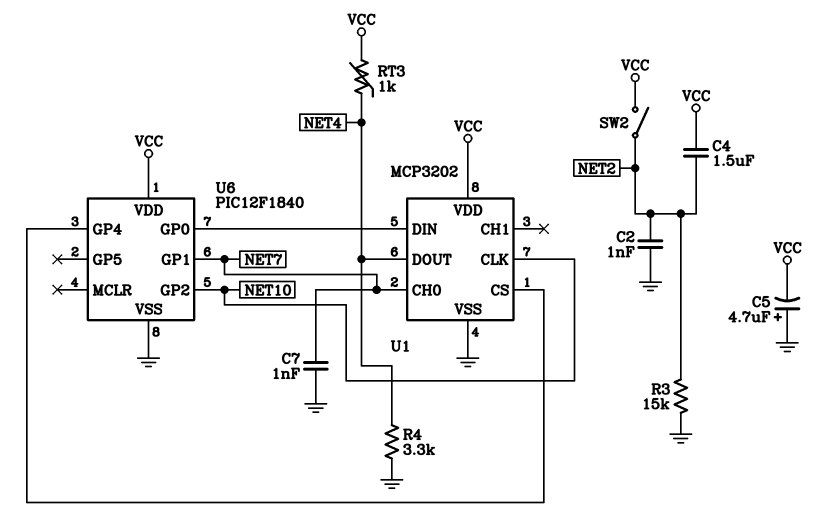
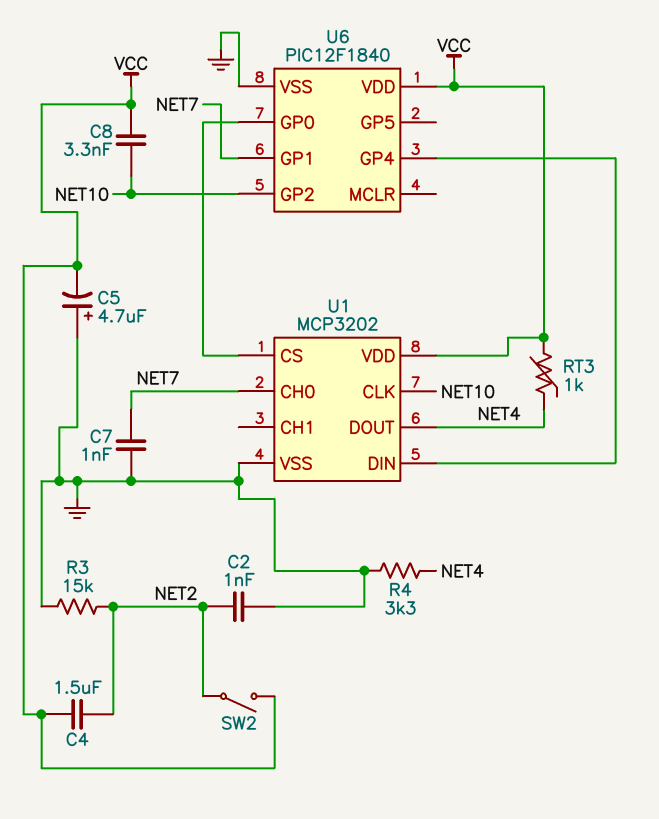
C8: none -> 3.3nF (NET10, VCC)
U6 pin GP0: U1/DIN -> U1/CS
U6 pin GP4: U1/CS -> U1/DIN

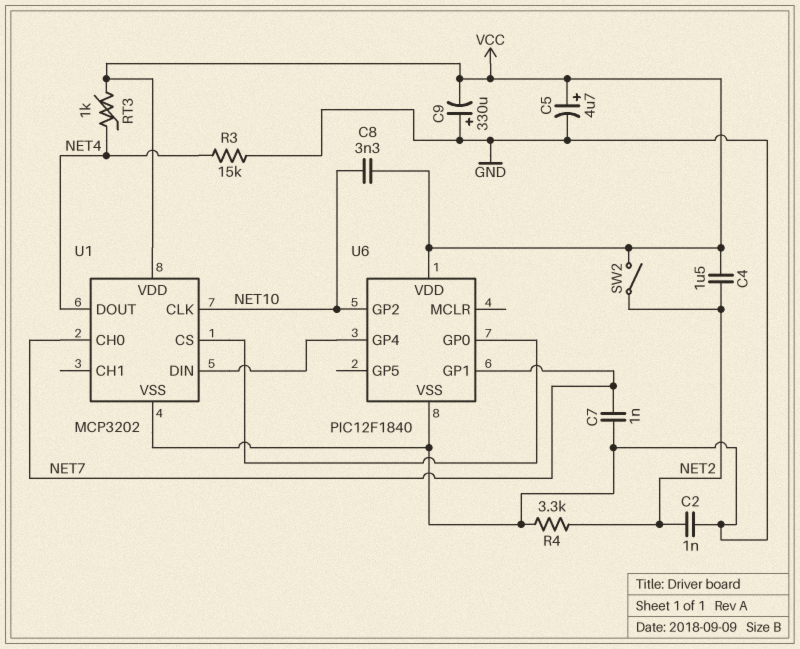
C5: 4.7uF (plus GND, minus VCC) -> 4.7uF (plus VCC, minus GND)
C9: none -> 330uF (plus GND, minus VCC)
R3: 15k (GND, NET2) -> 15k (GND, NET4)
R4: 3.3k (GND, NET4) -> 3.3k (GND, NET2)

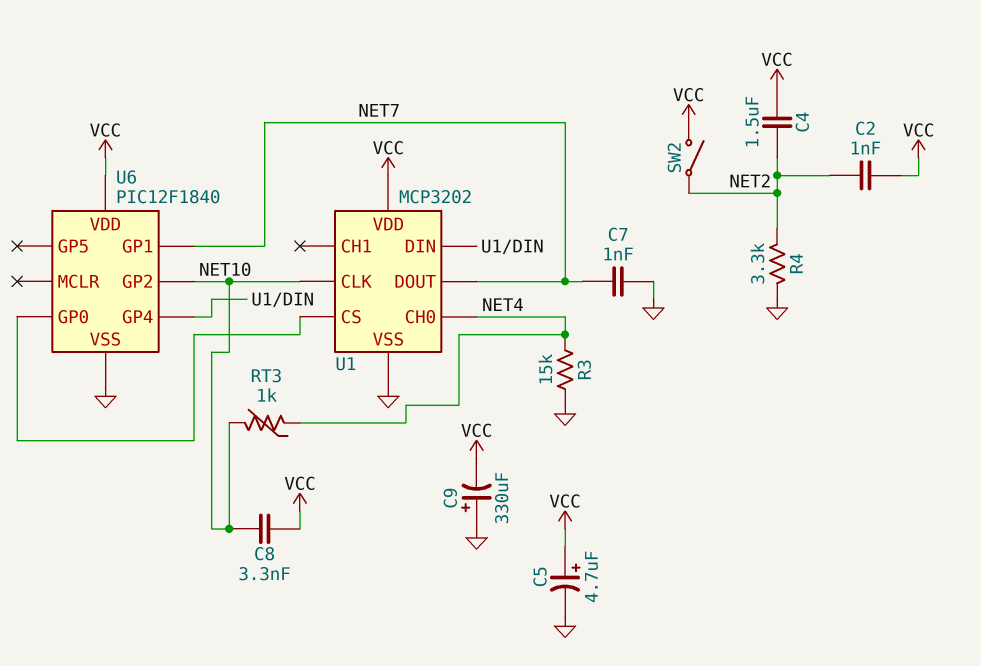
C2: 1nF (GND, NET2) -> 1nF (NET2, VCC)
RT3: 1k (NET4, VCC) -> 1k (NET4, NET10)
U1 pin CH0: NET7 -> NET4
U1 pin DOUT: NET4 -> NET7

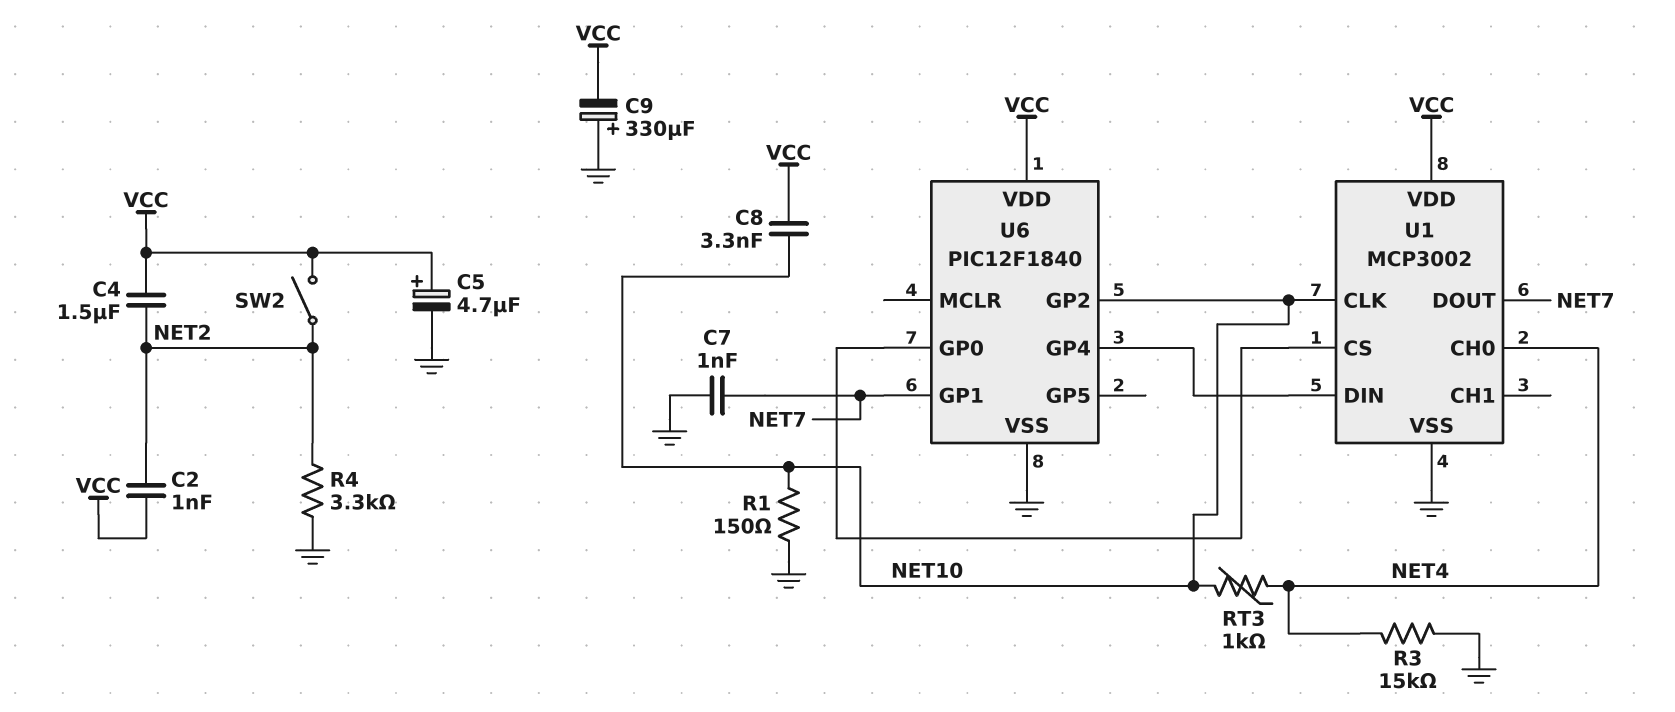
R1: none -> 150 (GND, NET10)
U1: MCP3202 -> MCP3002

